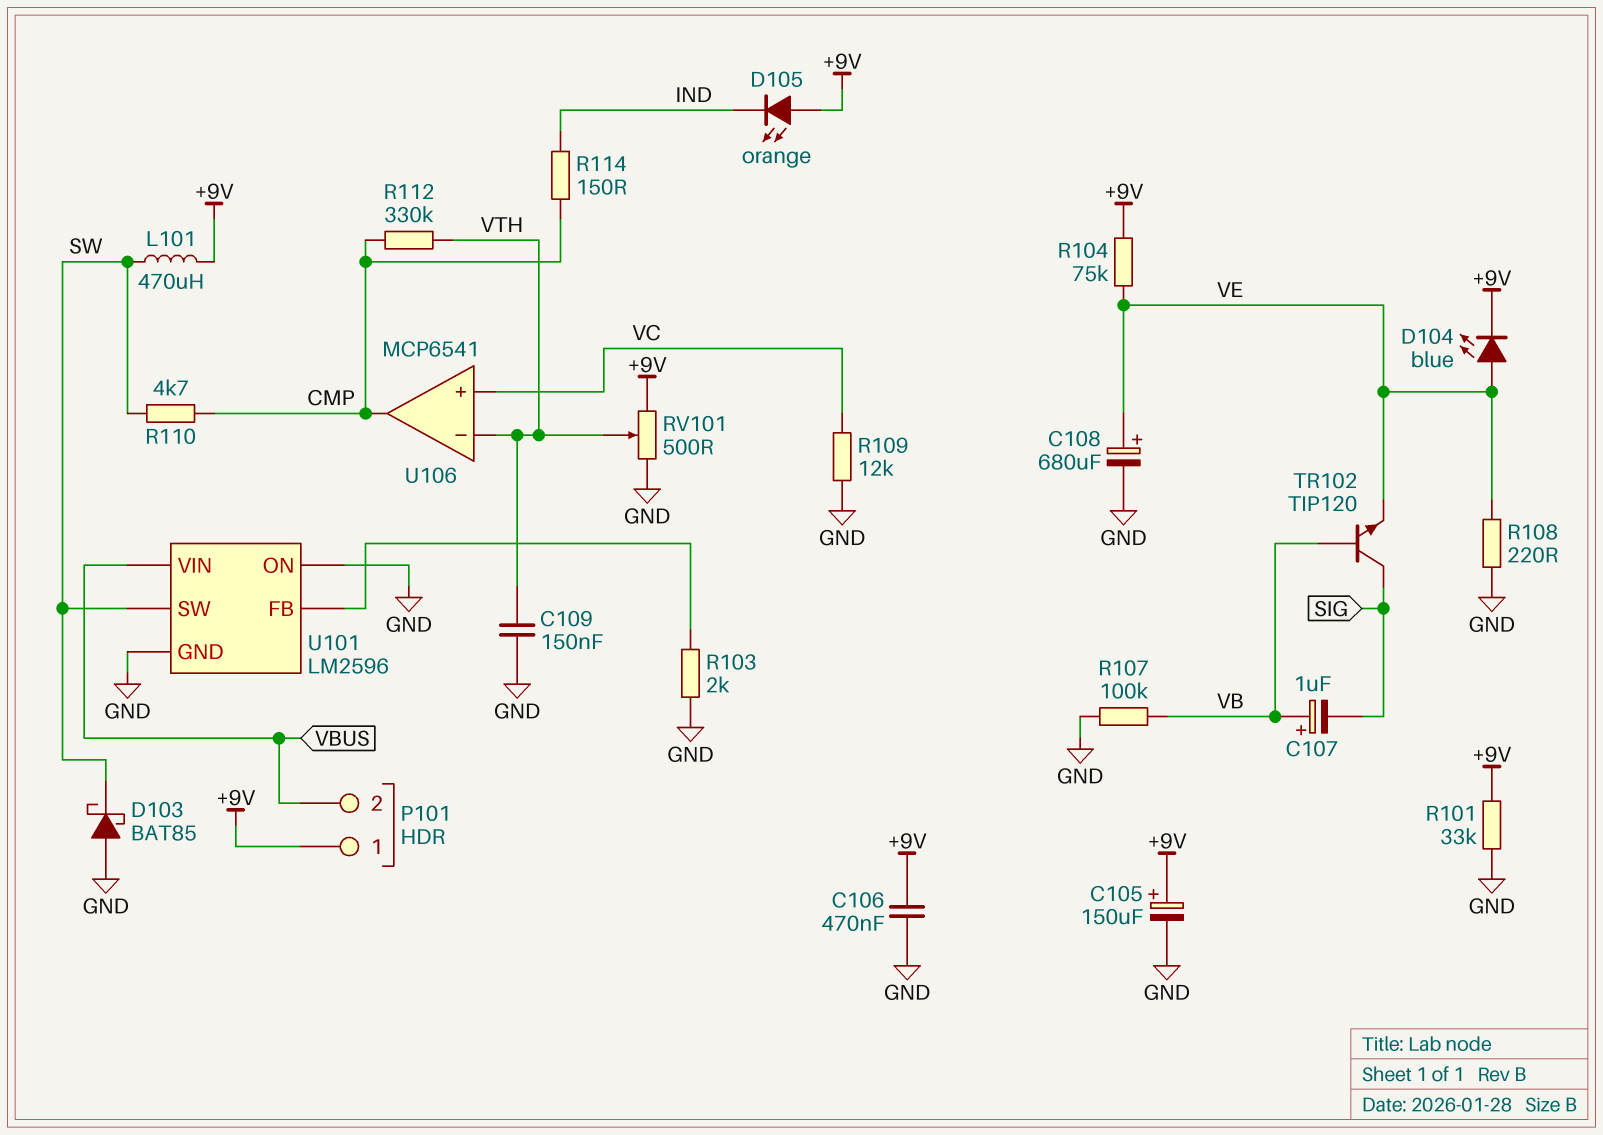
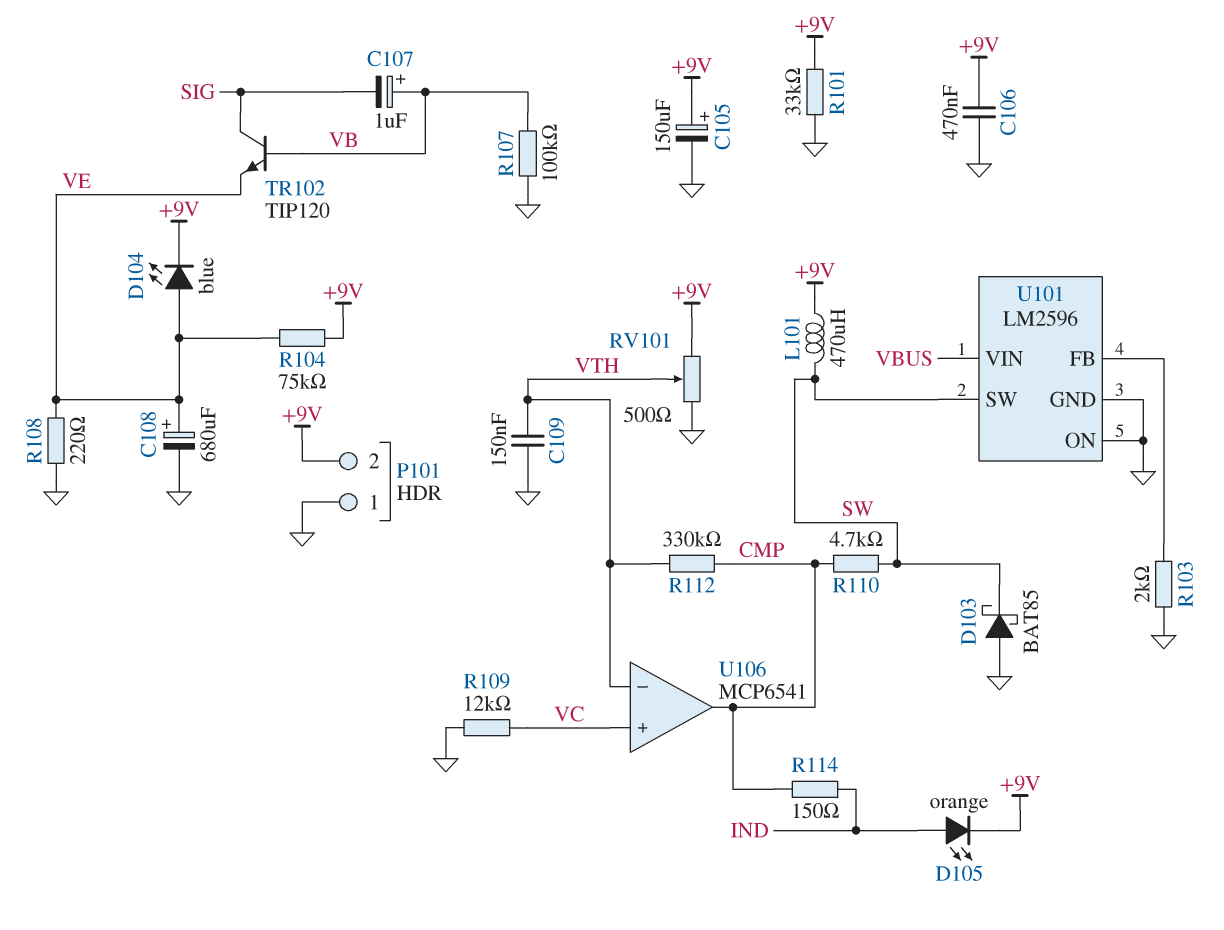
D105: LED orange (A +9V, K IND) -> LED orange (A IND, K +9V)
P101 pin 1: +9V -> GND
P101 pin 2: VBUS -> +9V

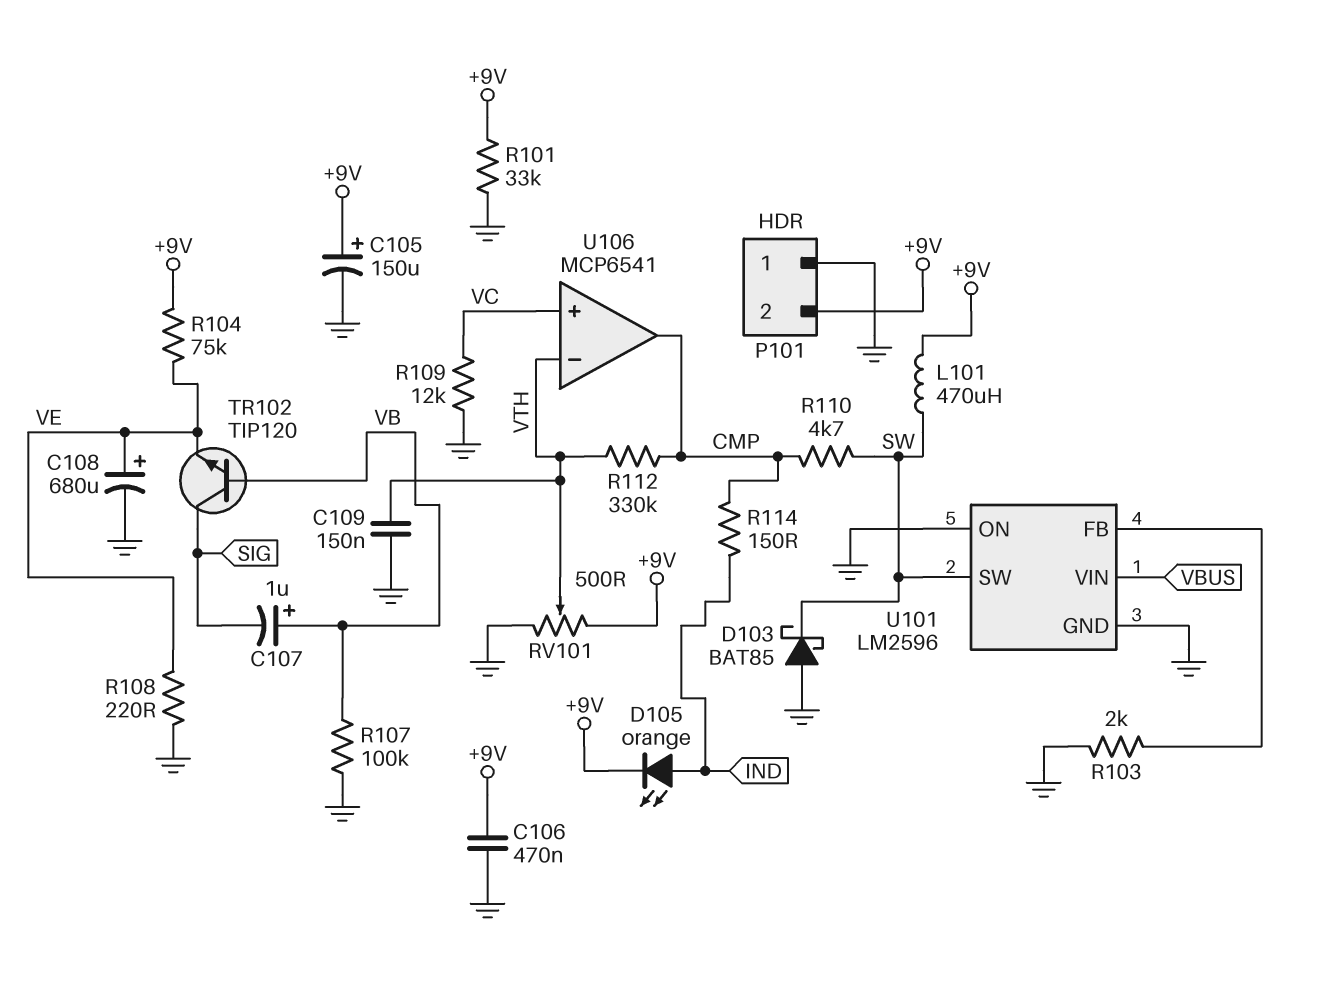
D104: LED blue (A VE, K +9V) -> none

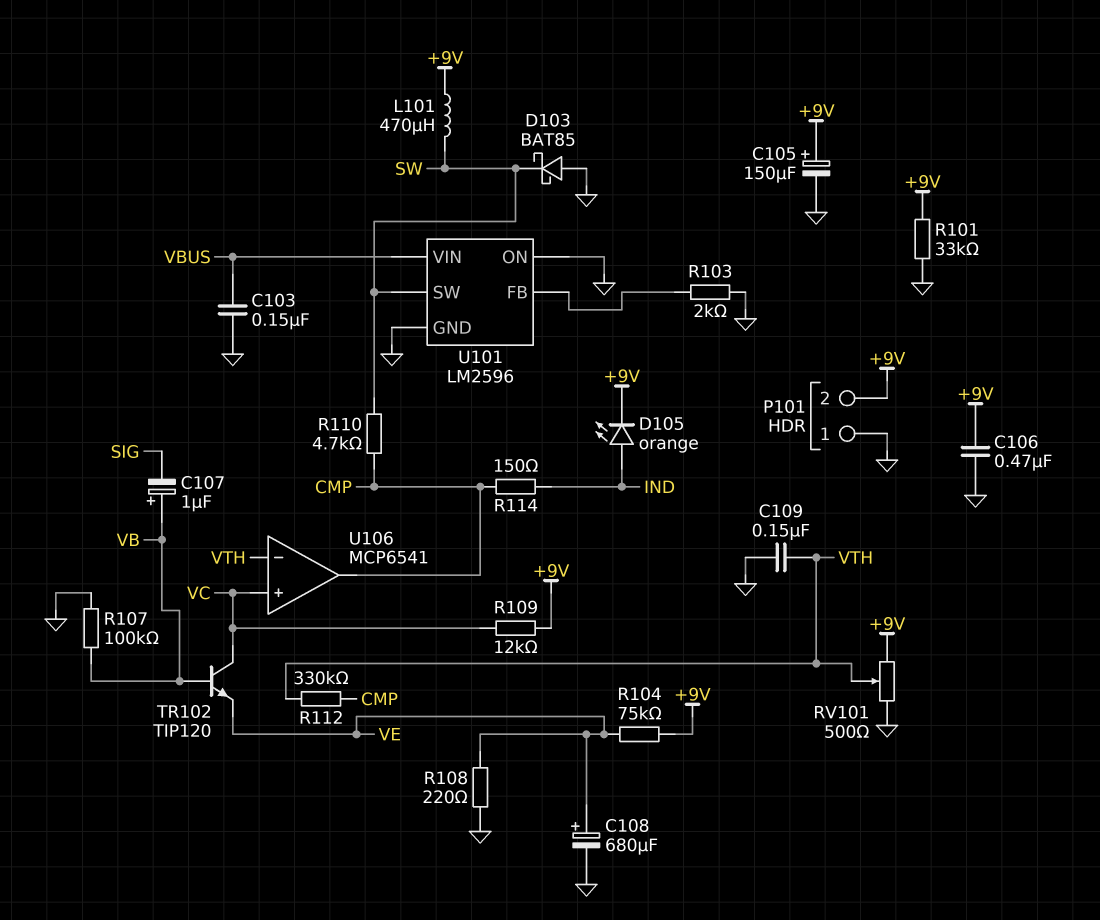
C103: none -> 150nF (GND, VBUS)
R109: 12k (GND, VC) -> 12k (+9V, VC)
TR102: NPN TIP120 (B VB, C SIG, E VE) -> NPN TIP120 (B VB, C VC, E VE)

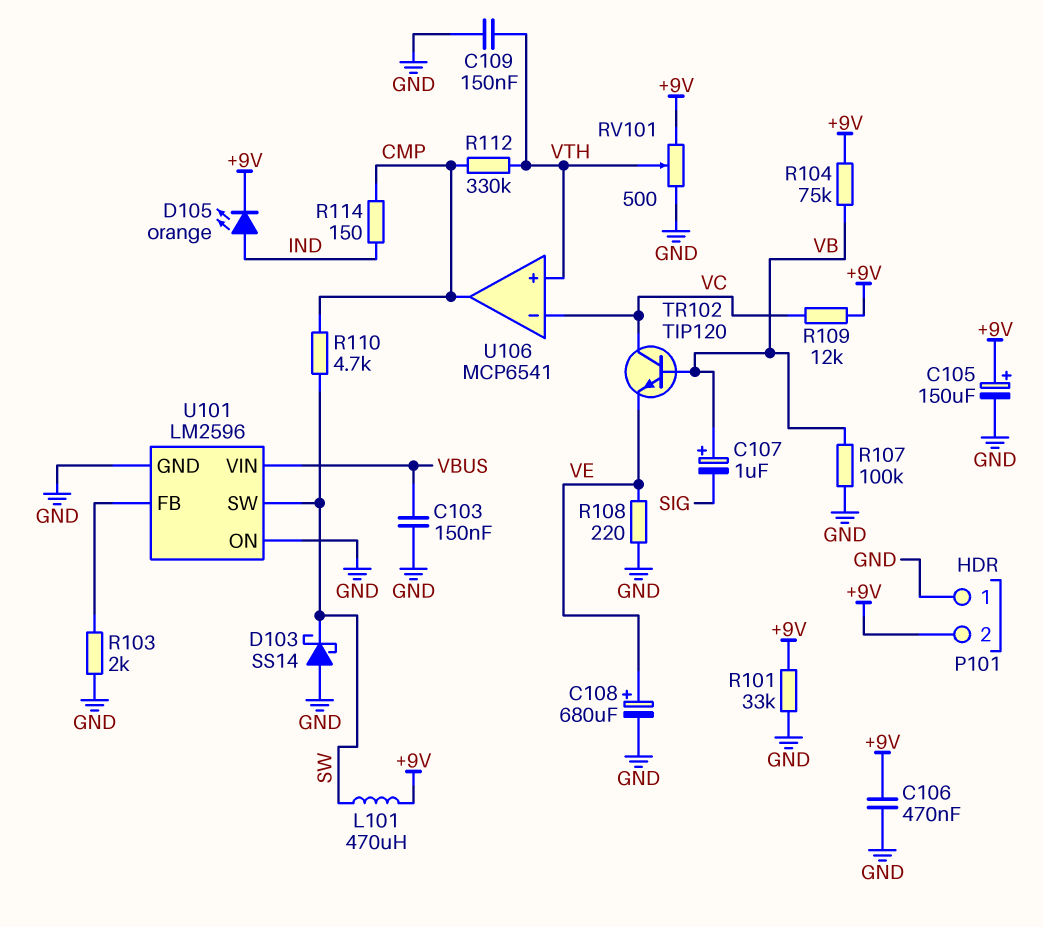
D103: schottky BAT85 (A GND, K SW) -> schottky SS14 (A GND, K SW)
R104: 75k (+9V, VE) -> 75k (+9V, VB)
U106 pin in+: VC -> VTH
U106 pin in-: VTH -> VC

